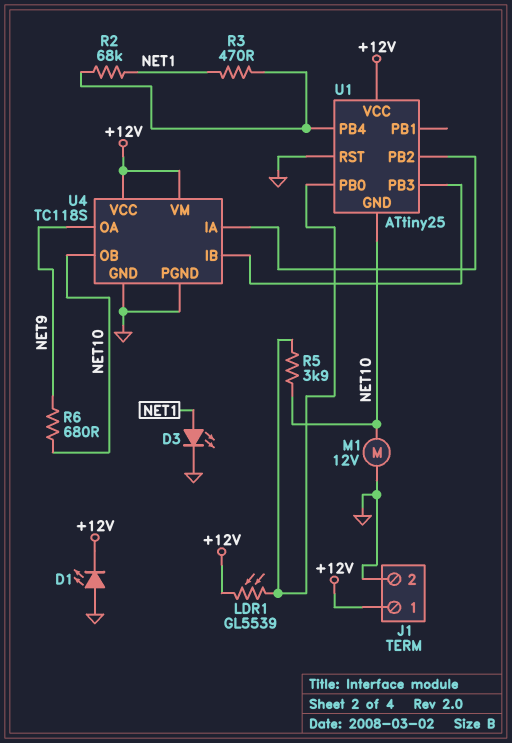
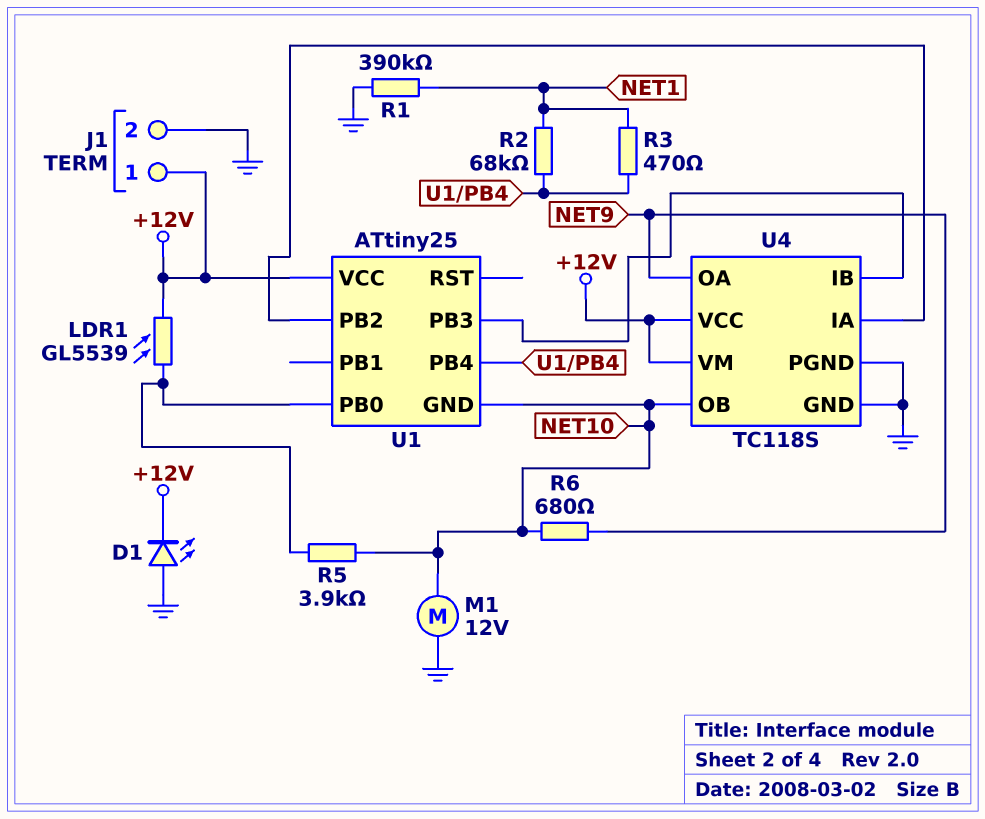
D3: LED (A NET1, K GND) -> none
R1: none -> 390k (GND, NET1)
U1 pin RST: GND -> none

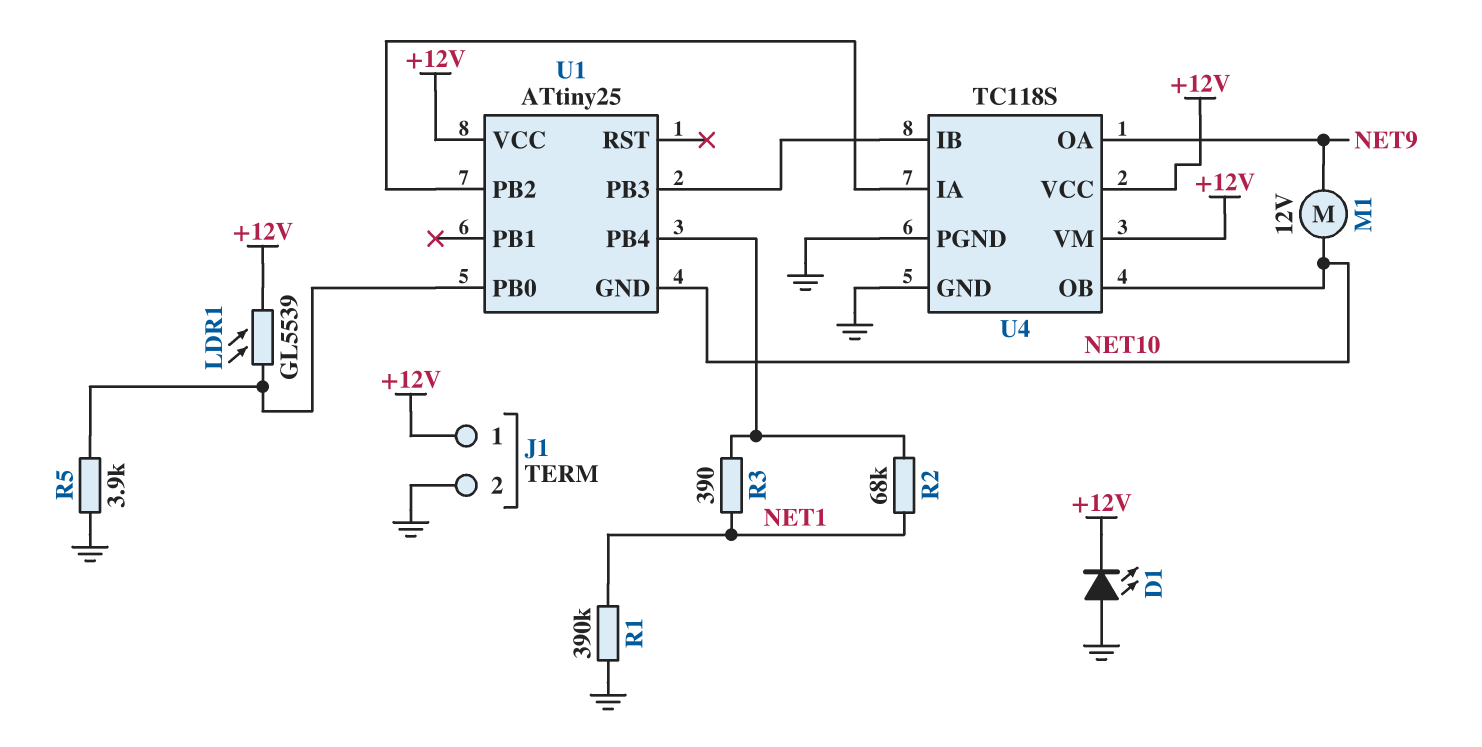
M1: motor 12V (GND, NET10) -> motor 12V (NET9, NET10)
R3: 470 (NET1, U1/PB4) -> 390 (NET1, U1/PB4)
R5: 3.9k (NET10, U1/PB0) -> 3.9k (GND, U1/PB0)
R6: 680 (NET9, NET10) -> none

